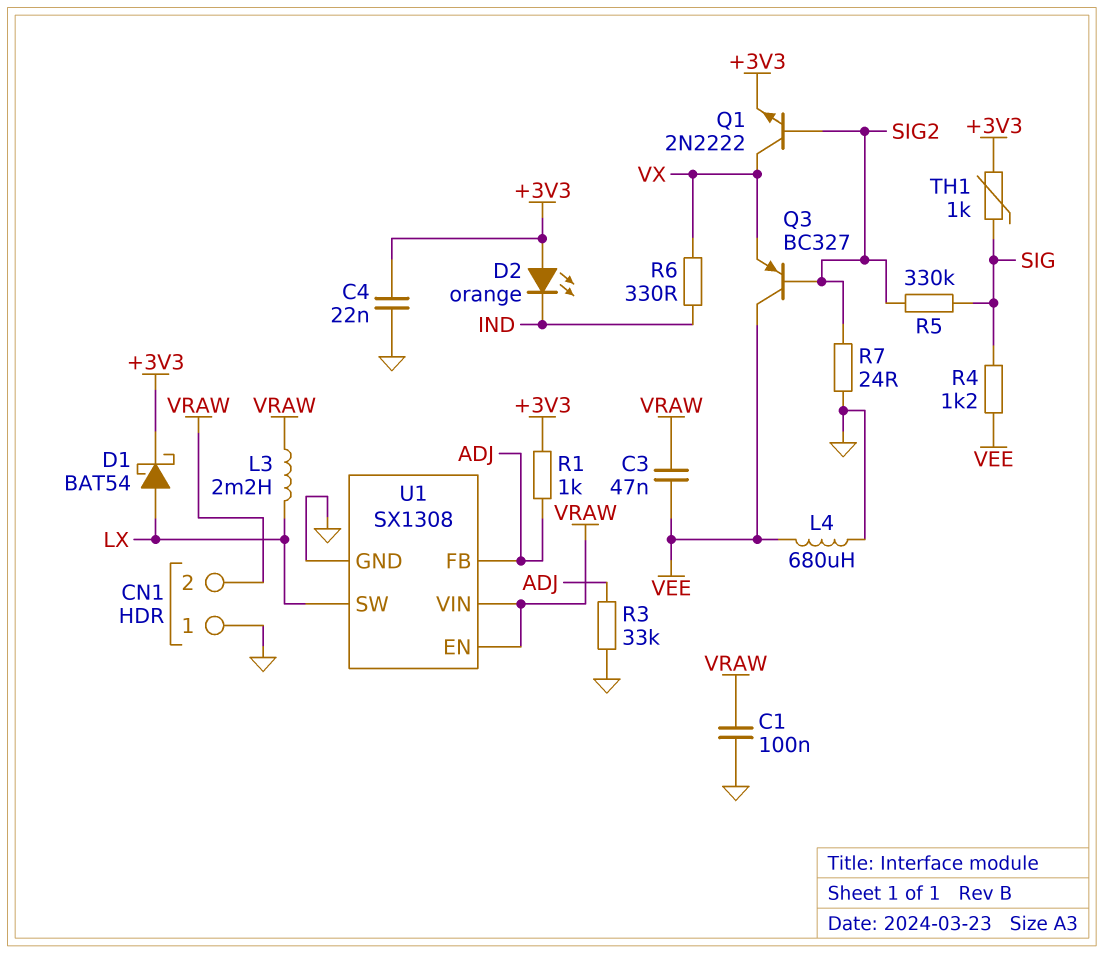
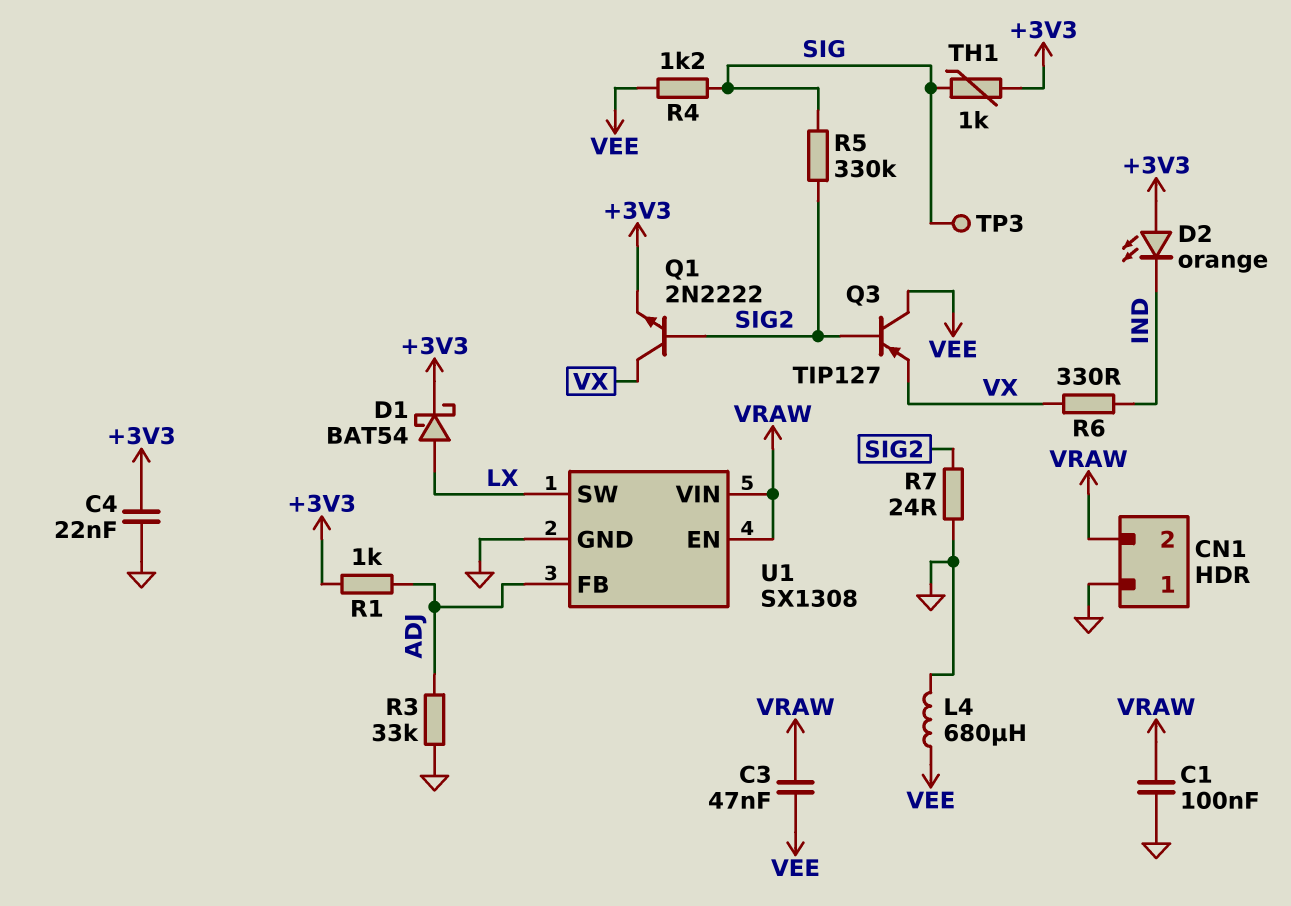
L3: 2.2mH (LX, VRAW) -> none
Q3: PNP BC327 (B SIG2, C VEE, E VX) -> PNP TIP127 (B SIG2, C VEE, E VX)
TP3: none -> test point (SIG)

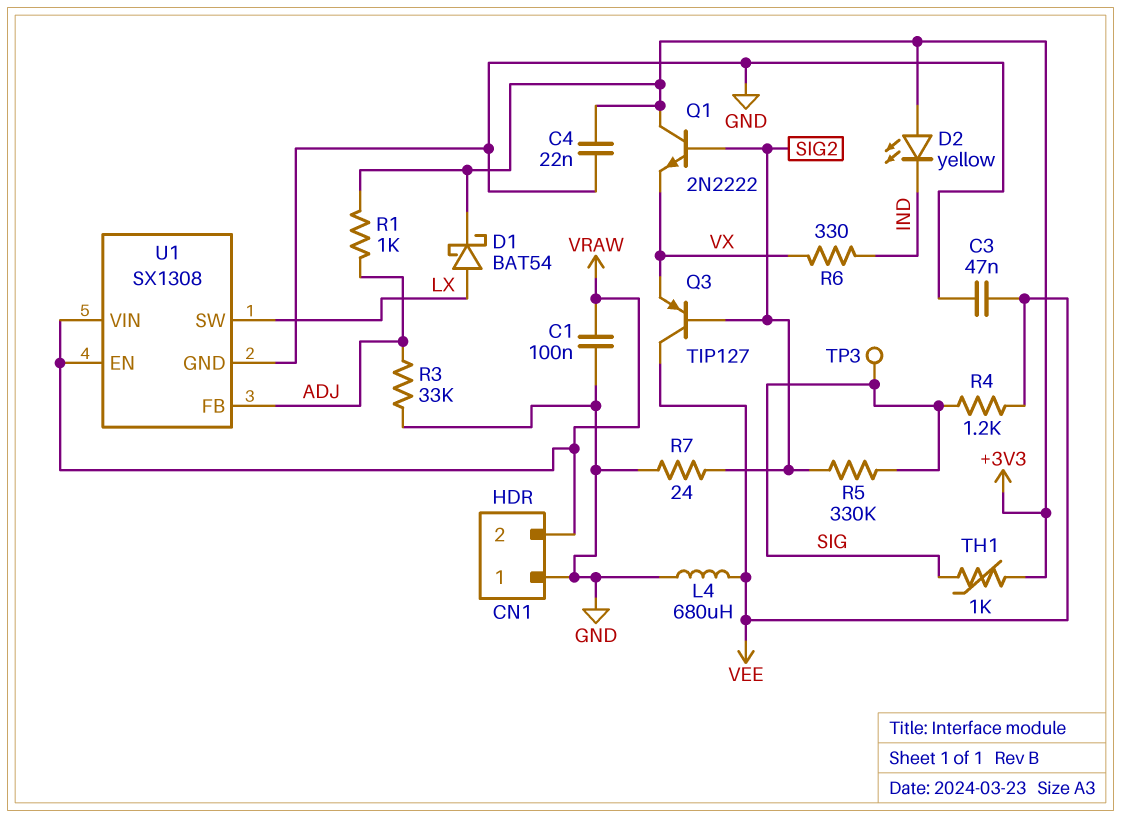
C3: 47nF (VEE, VRAW) -> 47nF (GND, VEE)
D2: LED orange (A +3V3, K IND) -> LED yellow (A +3V3, K IND)
Q1: NPN 2N2222 (B SIG2, C VX, E +3V3) -> NPN 2N2222 (B SIG2, C +3V3, E VX)

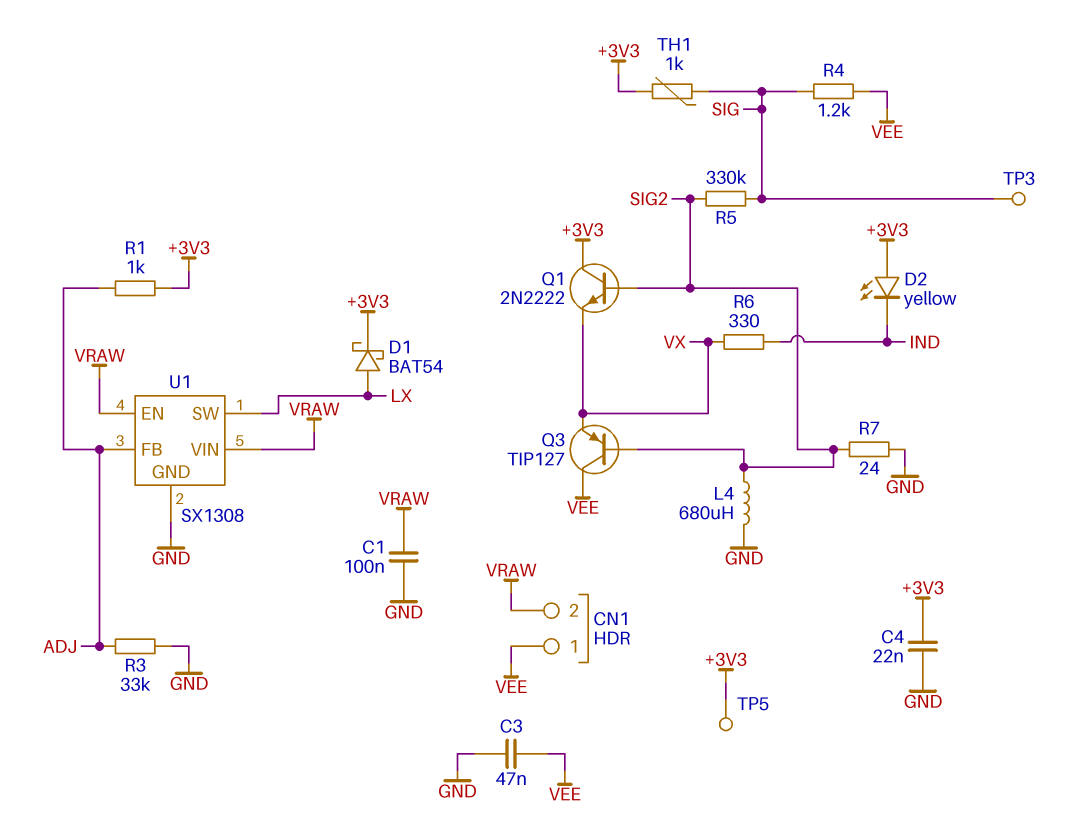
CN1 pin 1: GND -> VEE
L4: 680uH (GND, VEE) -> 680uH (GND, SIG2)
TP5: none -> test point (+3V3)

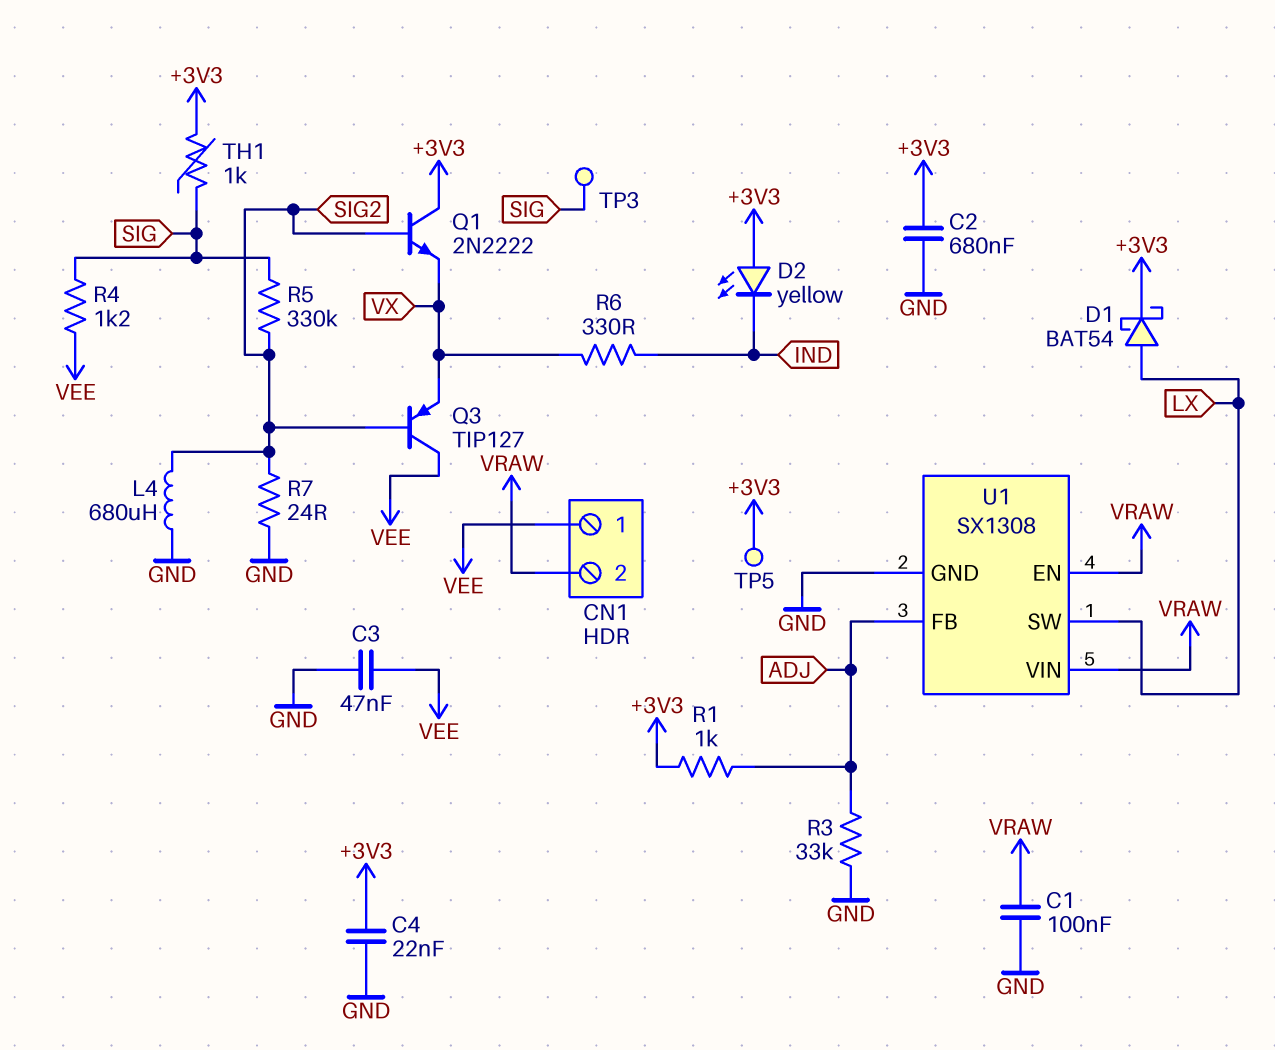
C2: none -> 680nF (+3V3, GND)

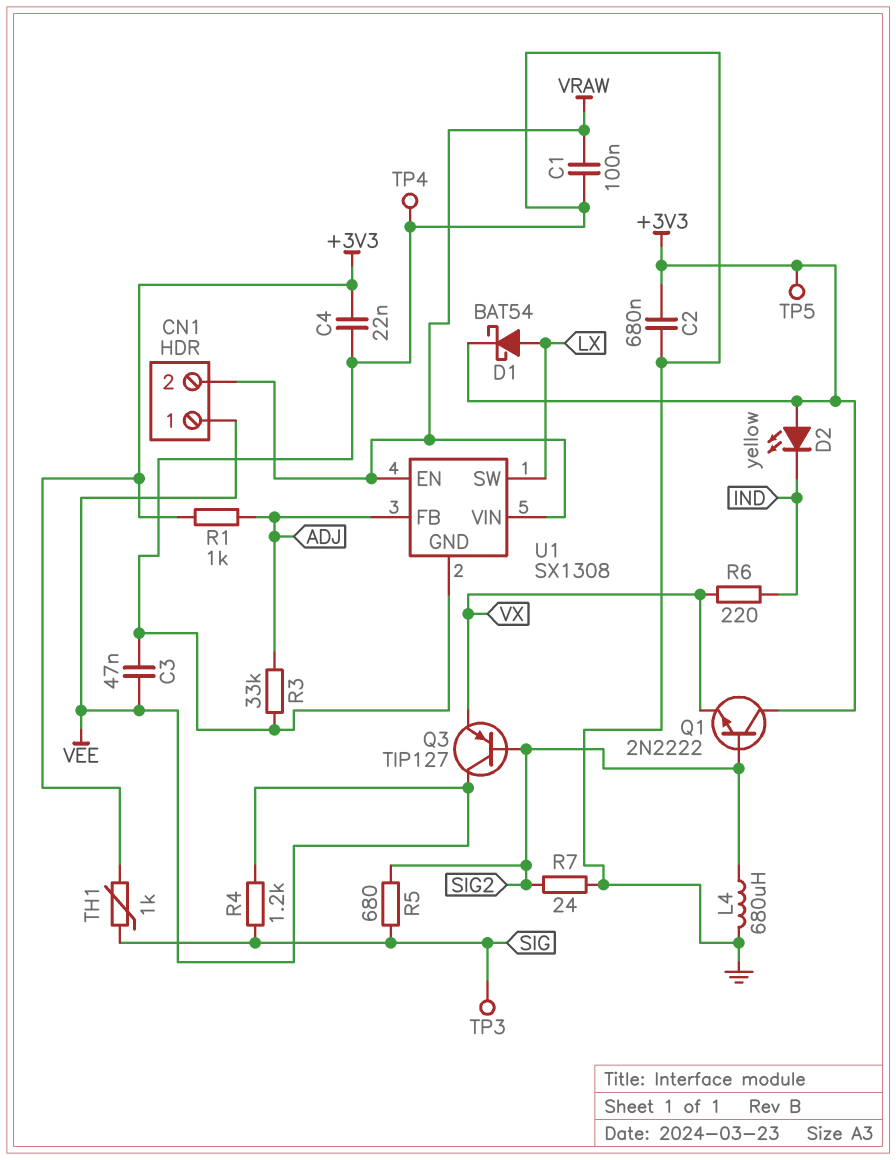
R5: 330k (SIG, SIG2) -> 680 (SIG, SIG2)
R6: 330 (IND, VX) -> 220 (IND, VX)
TP4: none -> test point (GND)

